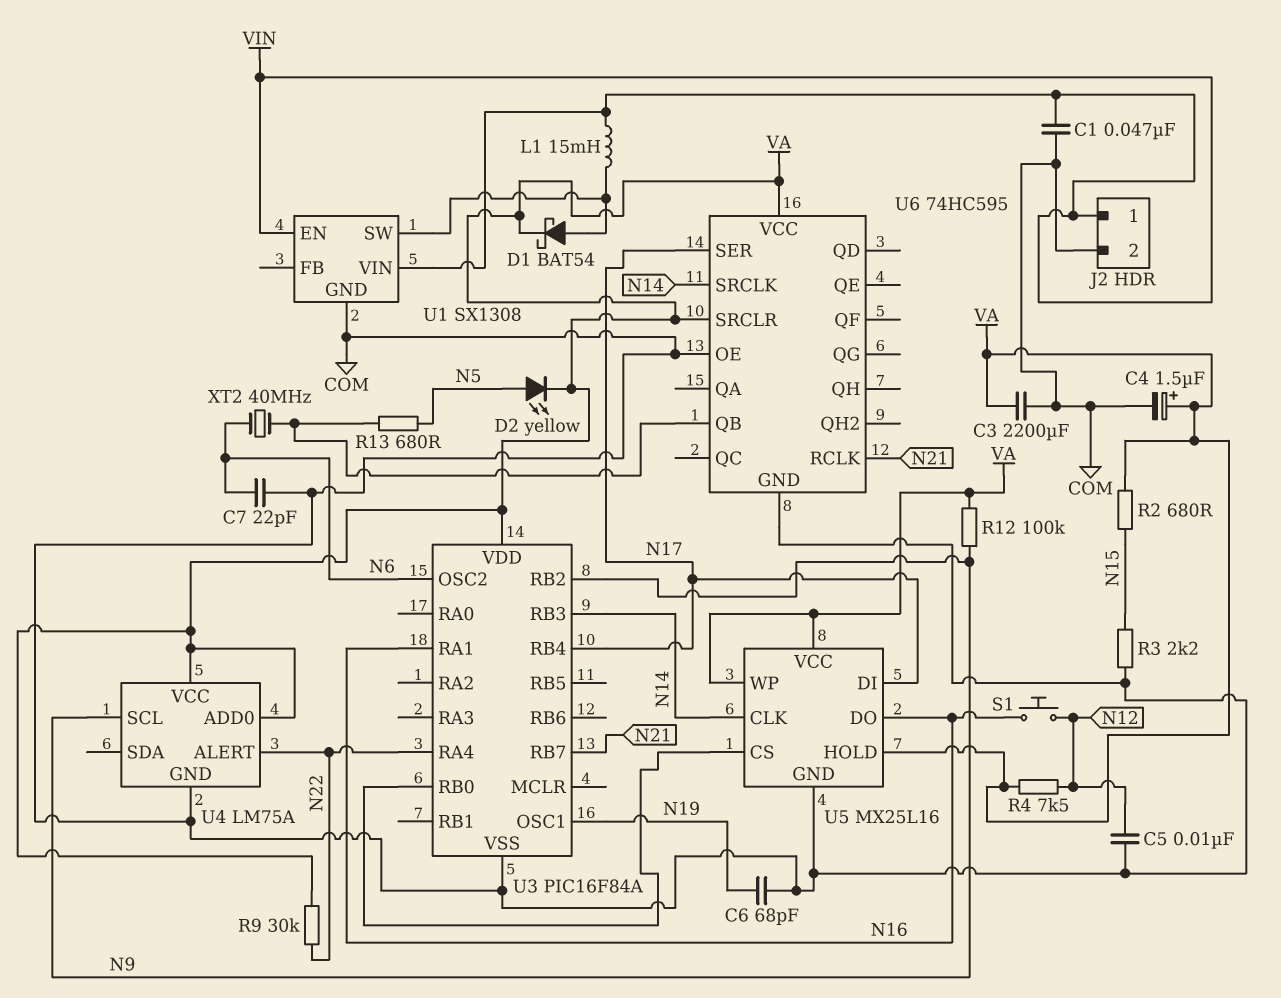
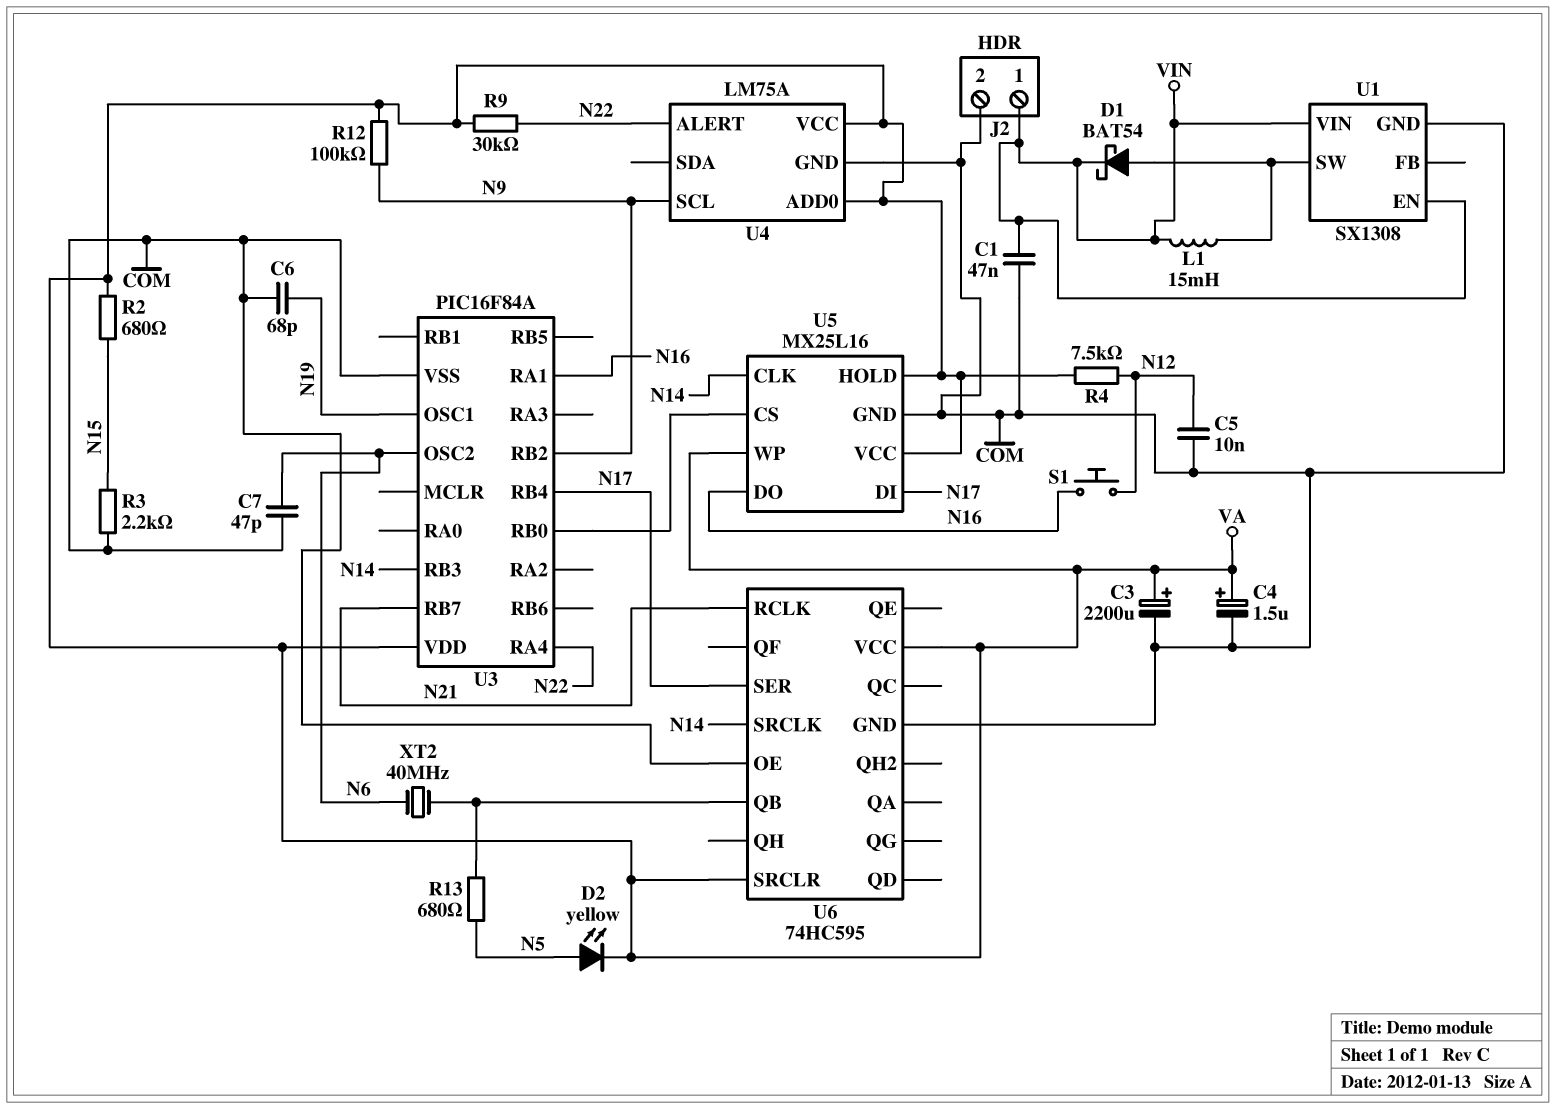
C3: 2200uF (COM, VA) -> 2200uF (plus VA, minus COM)
C7: 22pF (COM, N6) -> 47pF (COM, N6)
D1: schottky BAT54 (A U1/SW, K VA) -> schottky BAT54 (A U1/SW, K VIN)

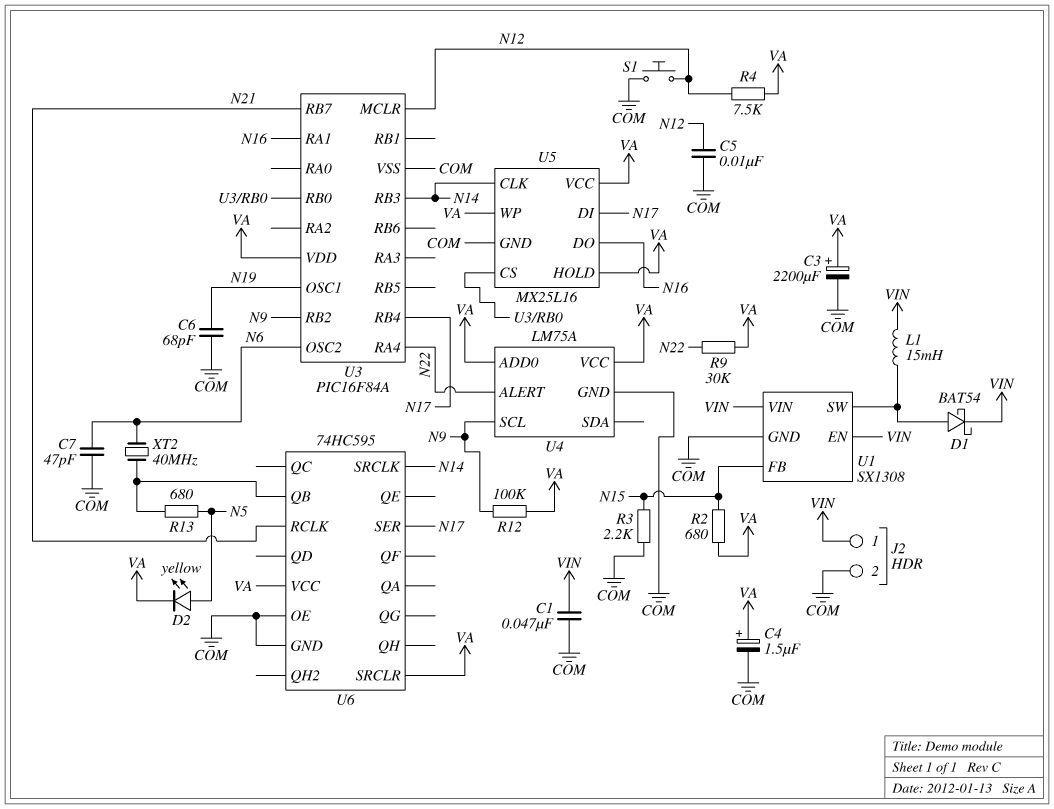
S1: button (N12, N16) -> button (COM, N12)
U1 pin FB: none -> N15
U3 pin MCLR: none -> N12

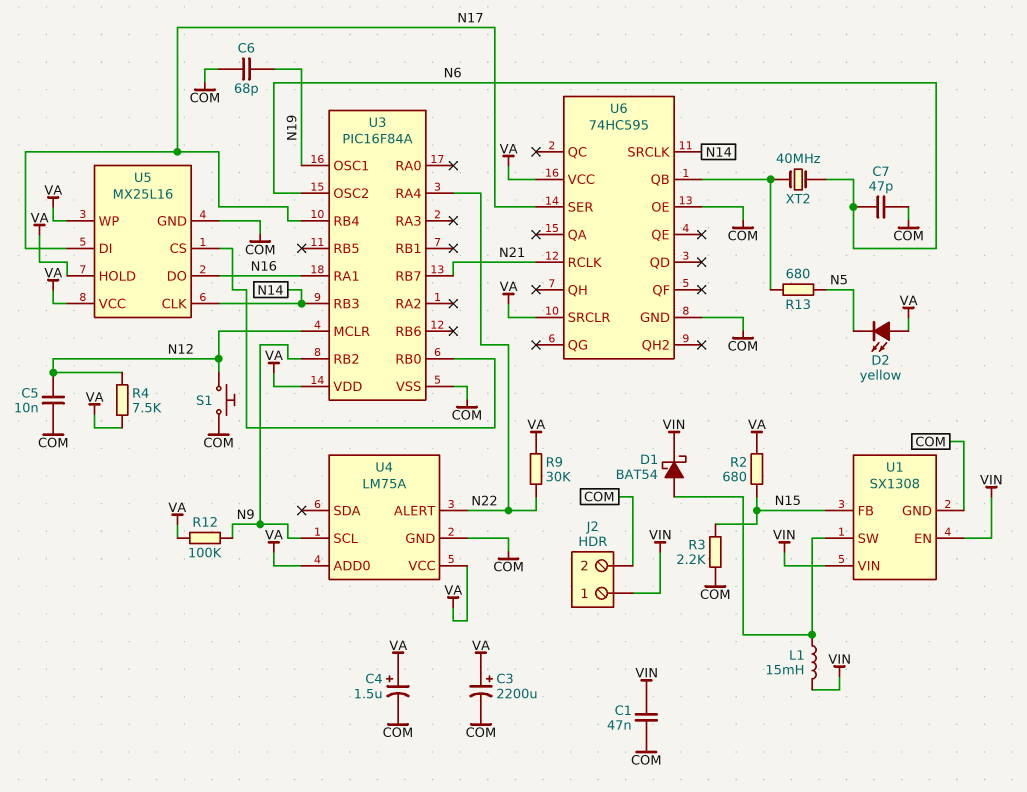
D2: LED yellow (A N5, K VA) -> LED yellow (A VA, K N5)

